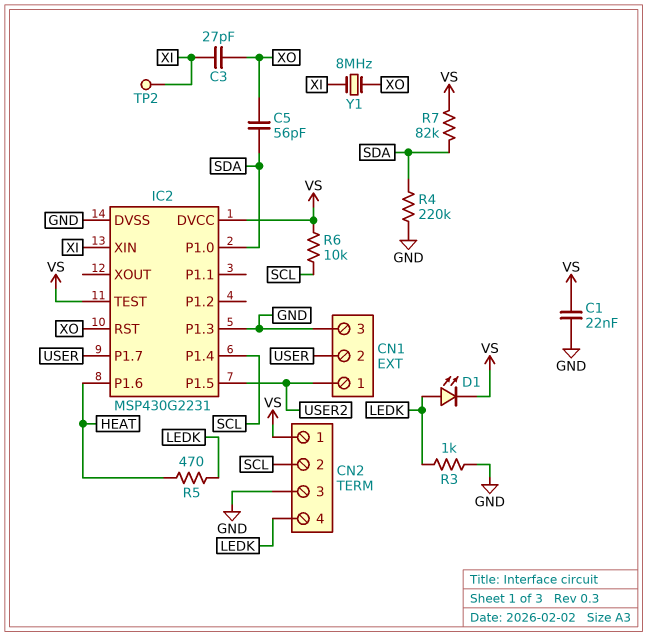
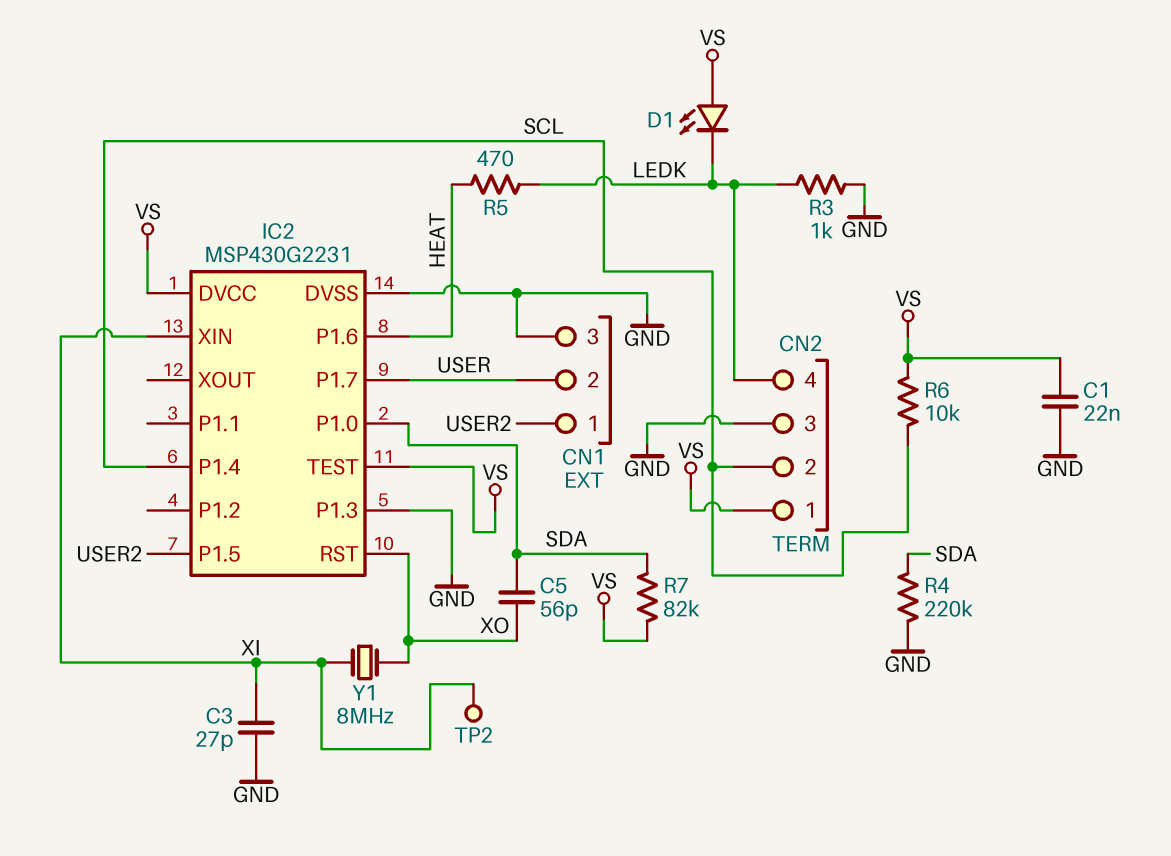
C3: 27pF (XI, XO) -> 27pF (GND, XI)
D1: LED (A LEDK, K VS) -> LED (A VS, K LEDK)

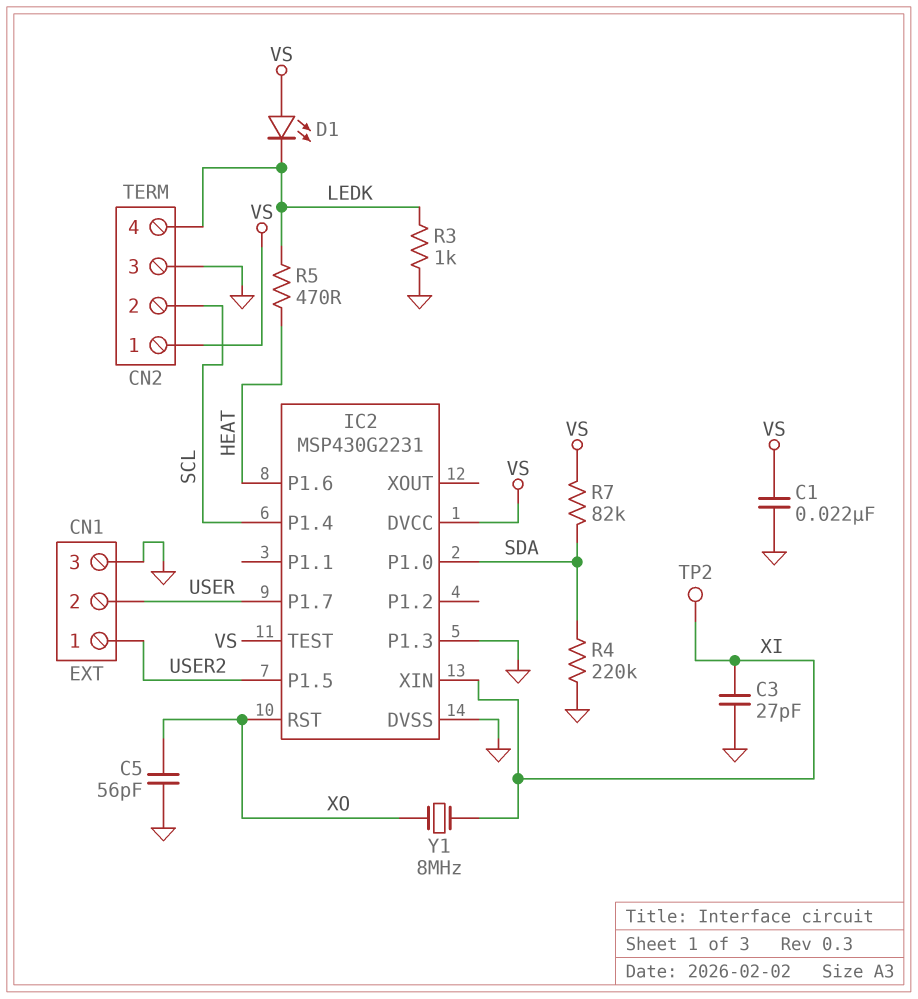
C5: 56pF (SDA, XO) -> 56pF (GND, XO)
R6: 10k (SCL, VS) -> none

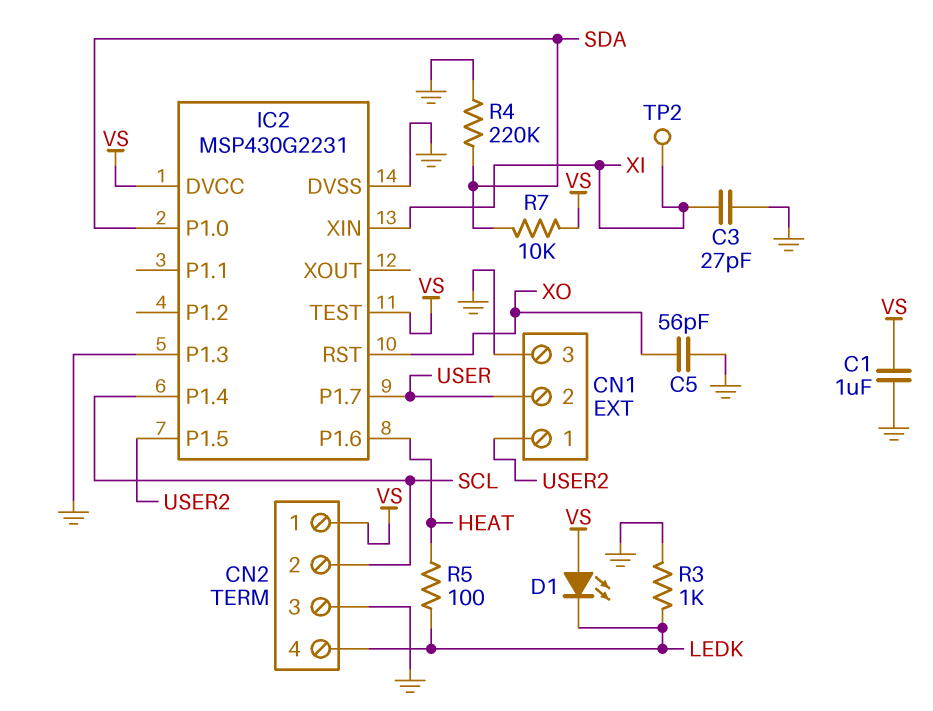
C1: 22nF (GND, VS) -> 1uF (GND, VS)
R5: 470 (HEAT, LEDK) -> 100 (HEAT, LEDK)
R7: 82k (SDA, VS) -> 10k (SDA, VS)
Y1: 8MHz (XI, XO) -> none

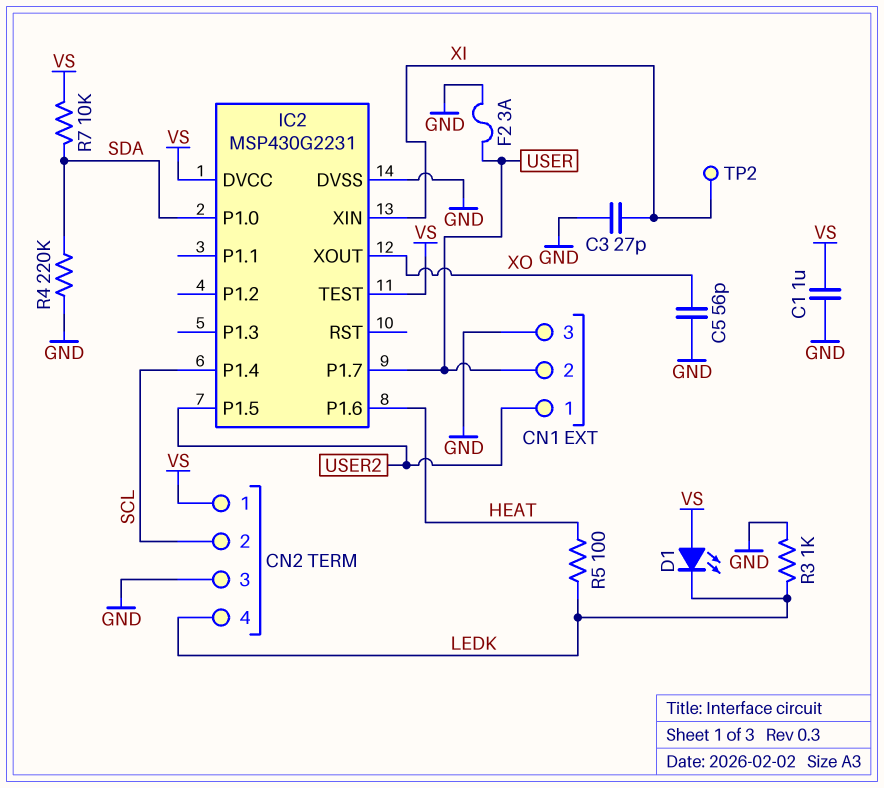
F2: none -> 3A (GND, USER)
IC2 pin P1.3: GND -> none
IC2 pin RST: XO -> none
IC2 pin XOUT: none -> XO

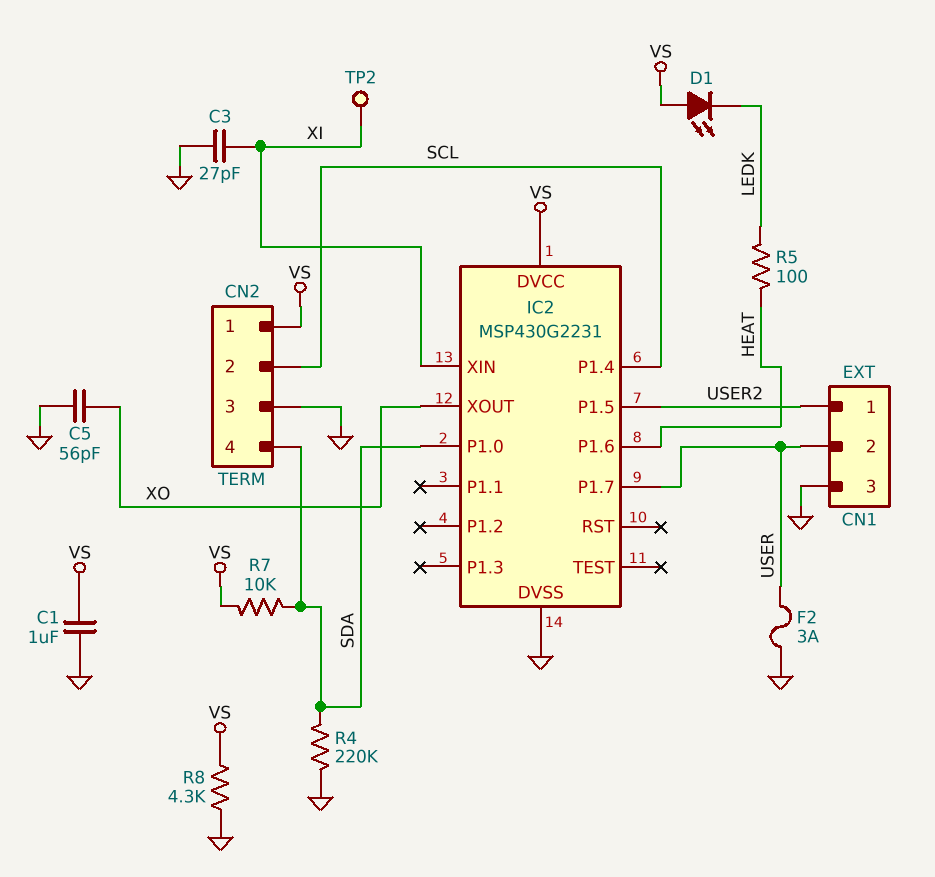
CN2 pin 4: LEDK -> SDA
IC2 pin TEST: VS -> none
R3: 1k (GND, LEDK) -> none
R8: none -> 4.3k (GND, VS)

